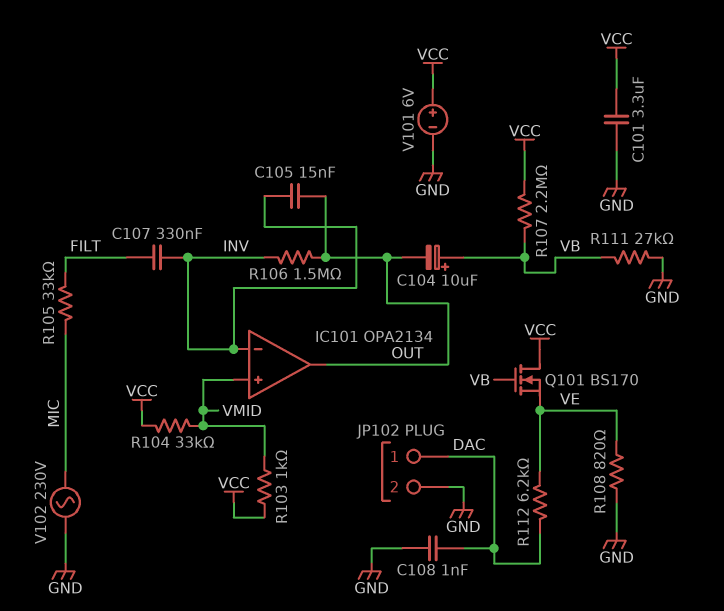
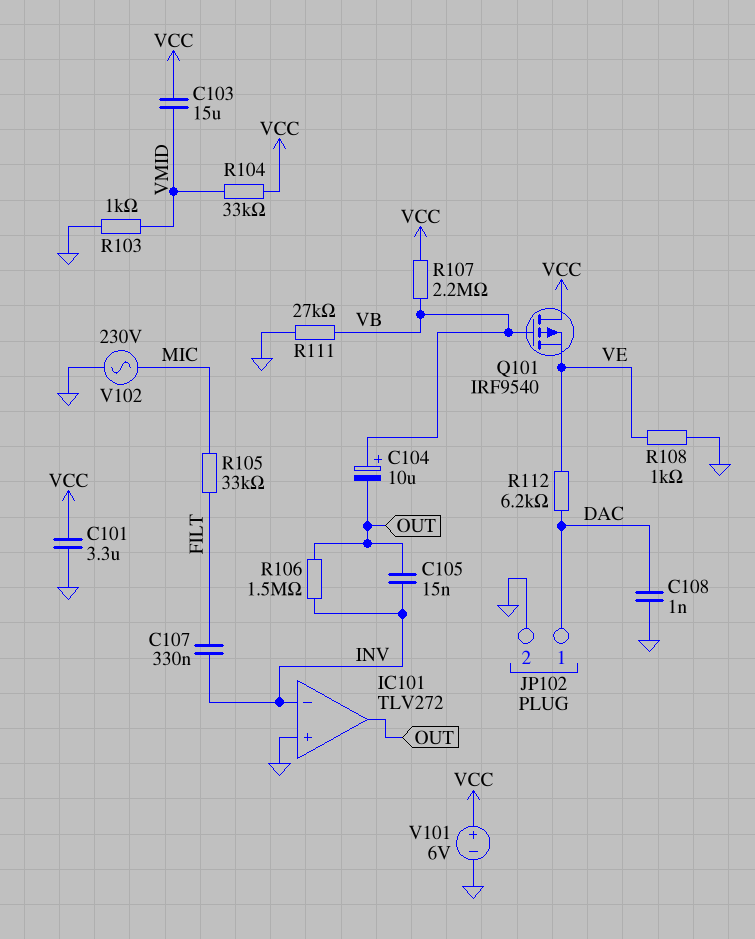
C103: none -> 15uF (VCC, VMID)
IC101: OPA2134 -> TLV272
IC101 pin in+: VMID -> GND
Q101: NMOS BS170 (G VB, D VCC, S VE) -> PMOS IRF9540 (G VB, D VCC, S VE)
R103: 1k (VCC, VMID) -> 1k (GND, VMID)
R108: 820 (GND, VE) -> 1k (GND, VE)

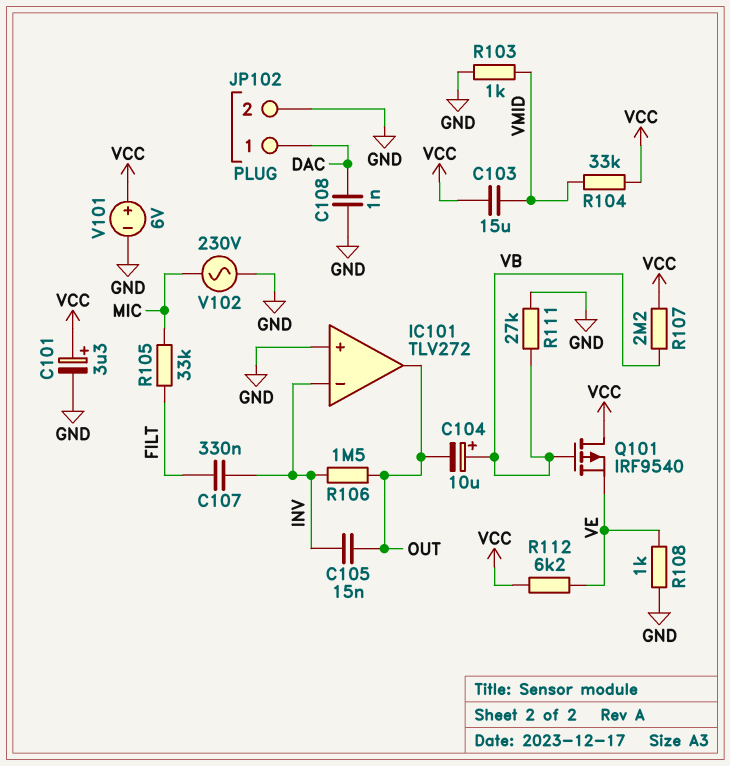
C101: 3.3uF (GND, VCC) -> 3.3uF (plus VCC, minus GND)
R112: 6.2k (DAC, VE) -> 6.2k (VCC, VE)

